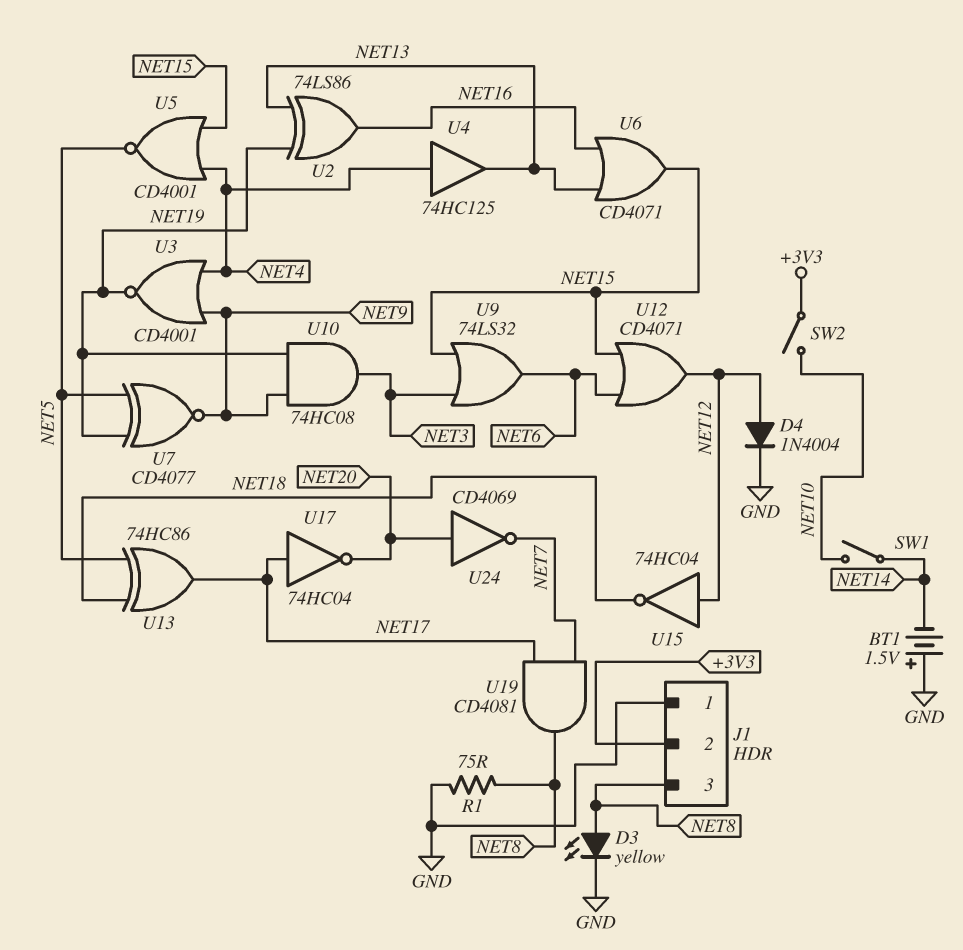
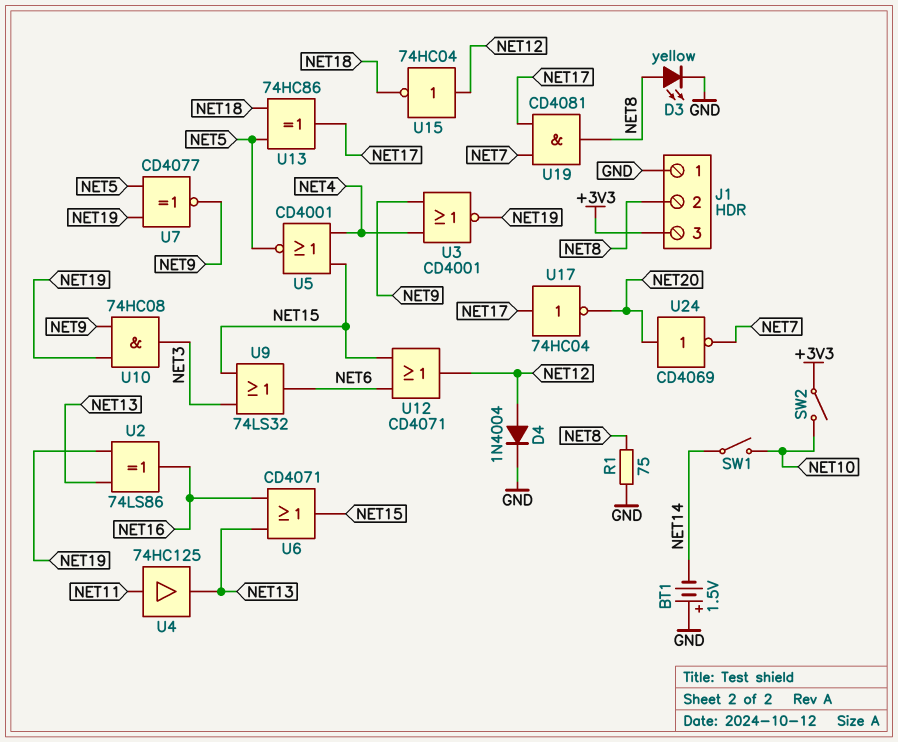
J1 pin 2: +3V3 -> NET8
J1 pin 3: NET8 -> +3V3
U4: buffer 74HC125 (in NET4, out NET13) -> buffer 74HC125 (in NET11, out NET13)

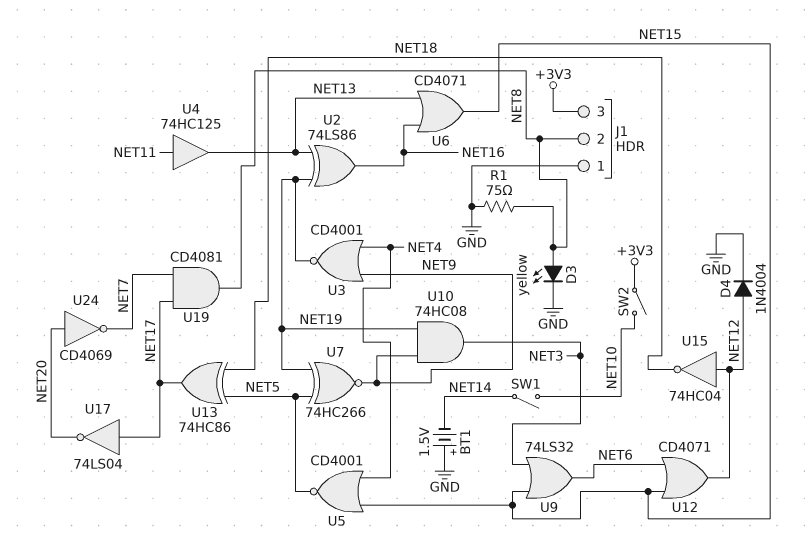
U7: XNOR CD4077 (in NET5, in NET19, out NET9) -> XNOR 74HC266 (in NET5, in NET19, out NET9)
U17: NOT 74HC04 (in NET17, out NET20) -> NOT 74LS04 (in NET17, out NET20)

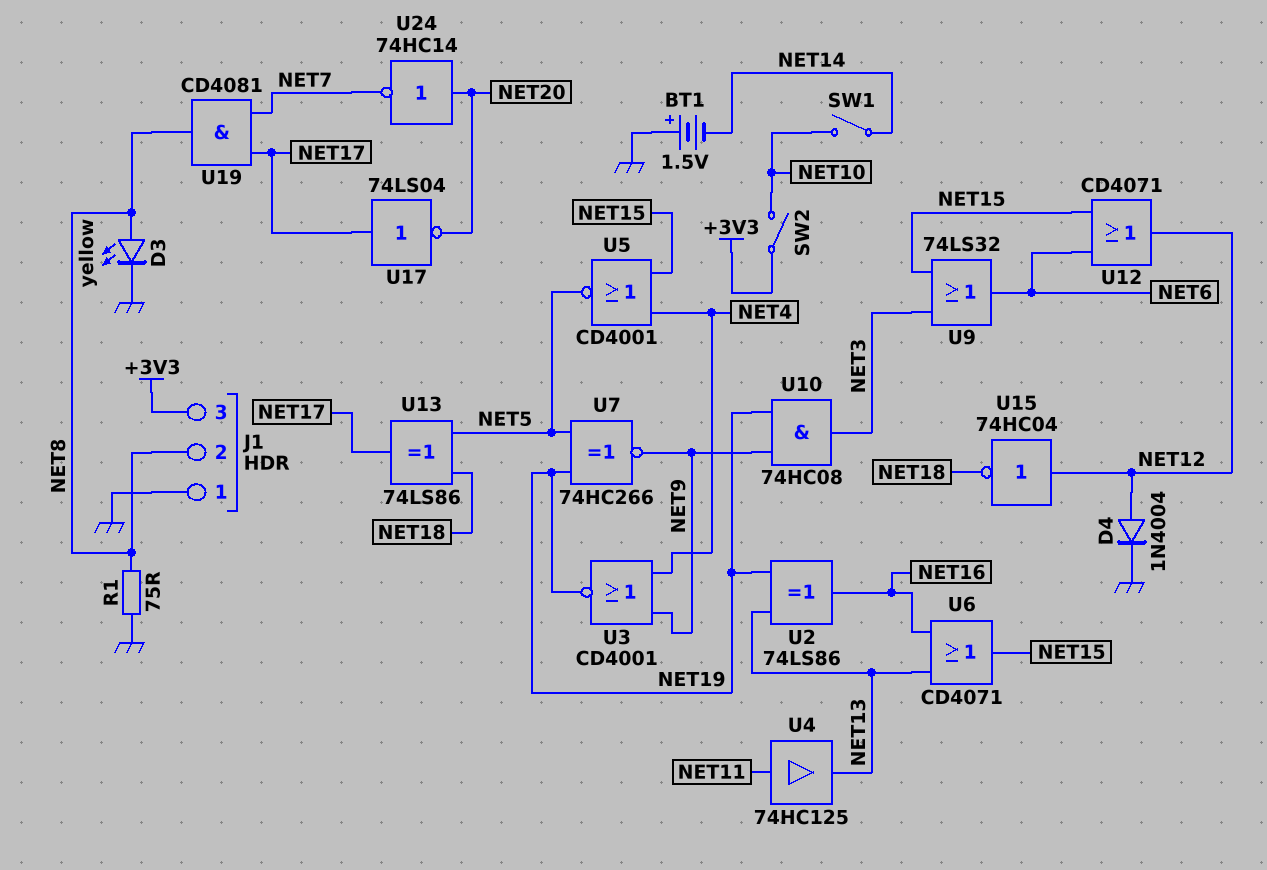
U13: XOR 74HC86 (in NET5, in NET18, out NET17) -> XOR 74LS86 (in NET5, in NET18, out NET17)
U24: NOT CD4069 (in NET20, out NET7) -> NOT 74HC14 (in NET20, out NET7)

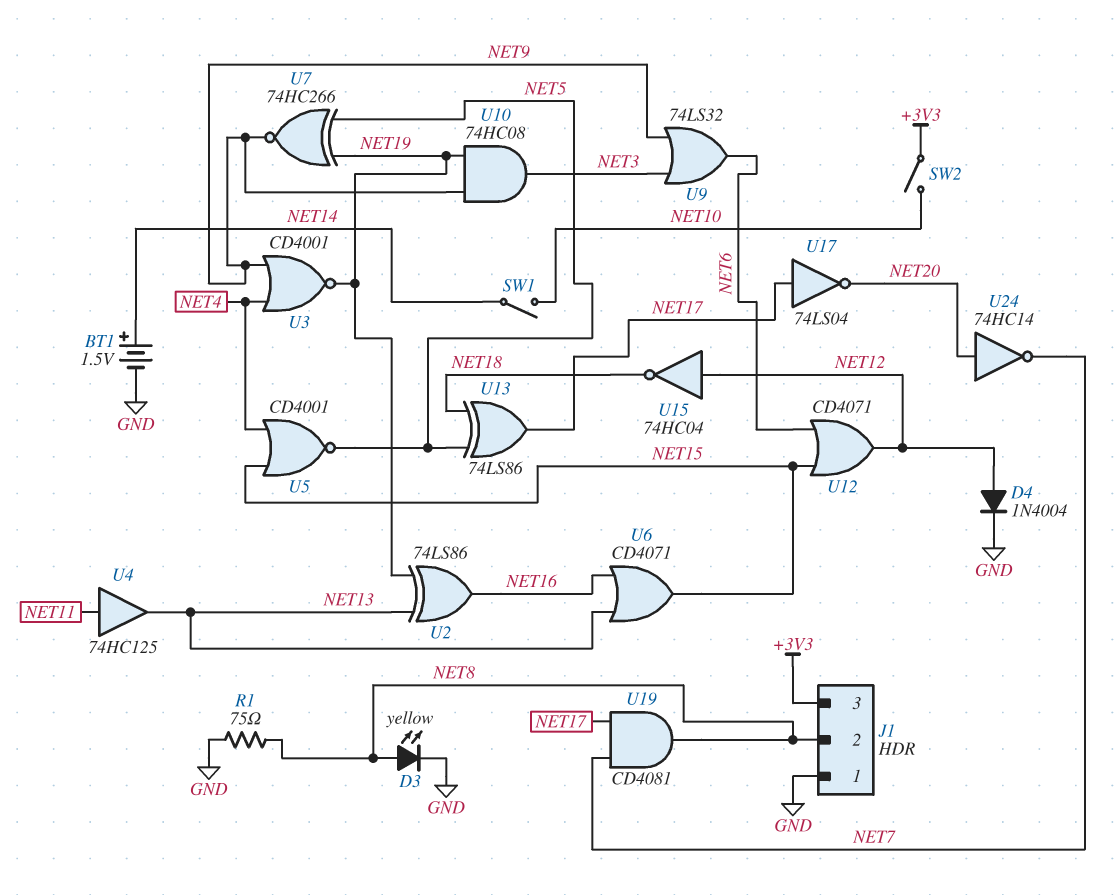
BT1: 1.5V (plus GND, minus NET14) -> 1.5V (plus NET14, minus GND)
U9: OR 74LS32 (in NET3, in NET15, out NET6) -> OR 74LS32 (in NET3, in NET9, out NET6)

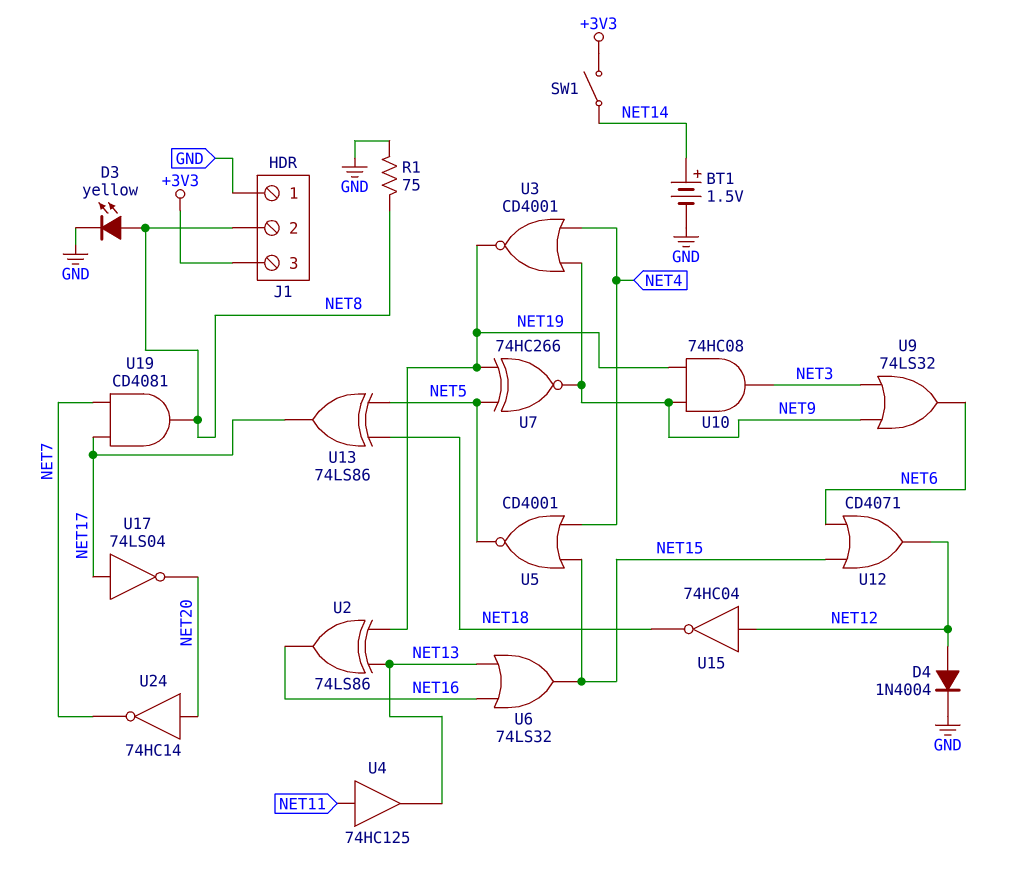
SW1: switch (NET10, NET14) -> switch (+3V3, NET14)
SW2: switch (+3V3, NET10) -> none
U6: OR CD4071 (in NET13, in NET16, out NET15) -> OR 74LS32 (in NET13, in NET16, out NET15)

